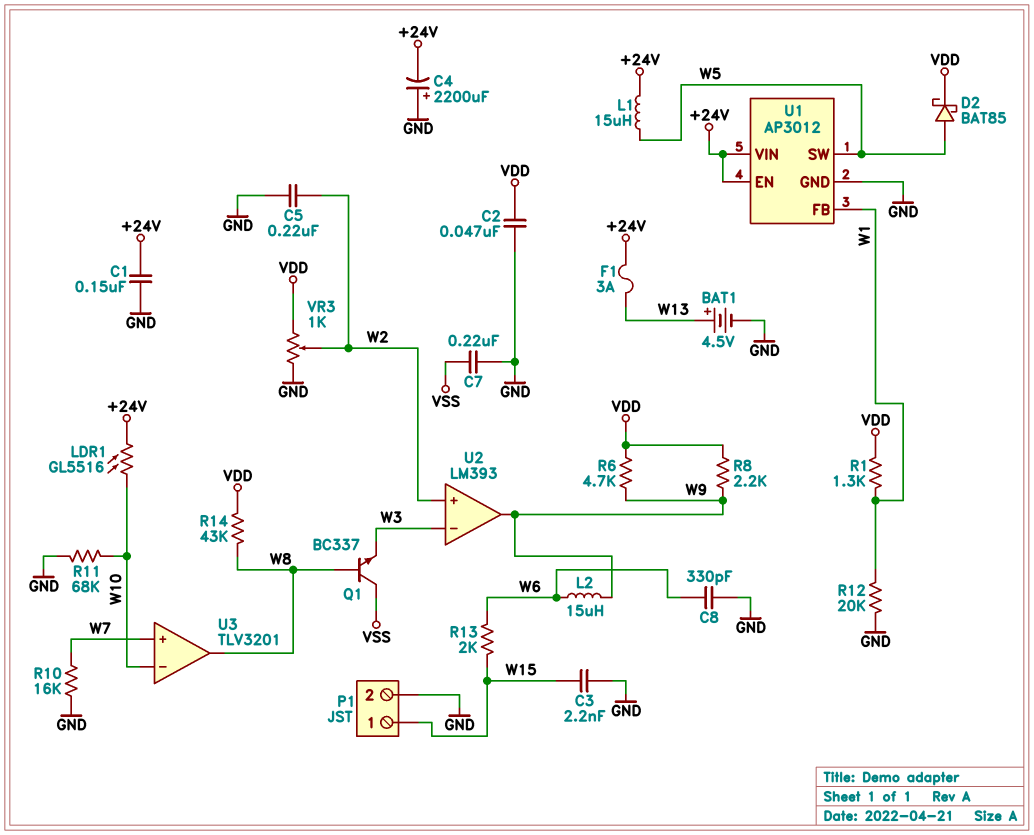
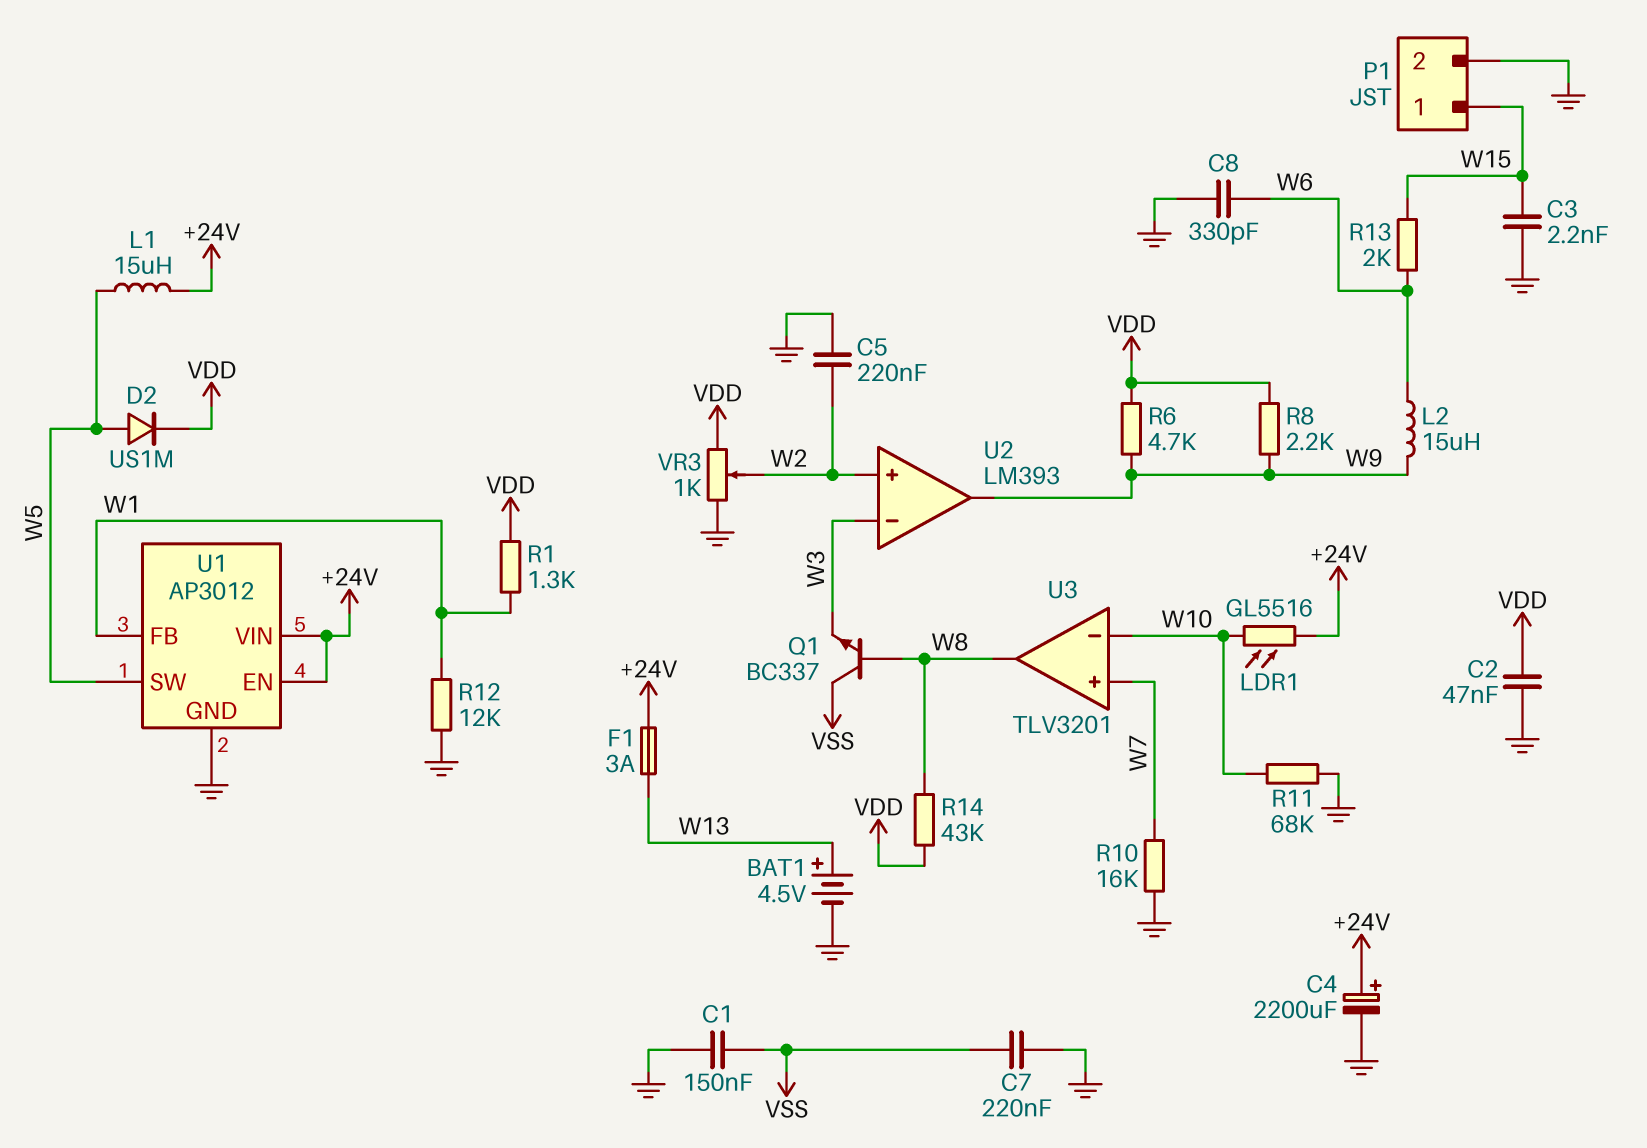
C1: 150nF (+24V, GND) -> 150nF (GND, VSS)
C4: 2200uF (plus GND, minus +24V) -> 2200uF (plus +24V, minus GND)
D2: schottky BAT85 (A W5, K VDD) -> diode US1M (A W5, K VDD)
R12: 20k (GND, W1) -> 12k (GND, W1)

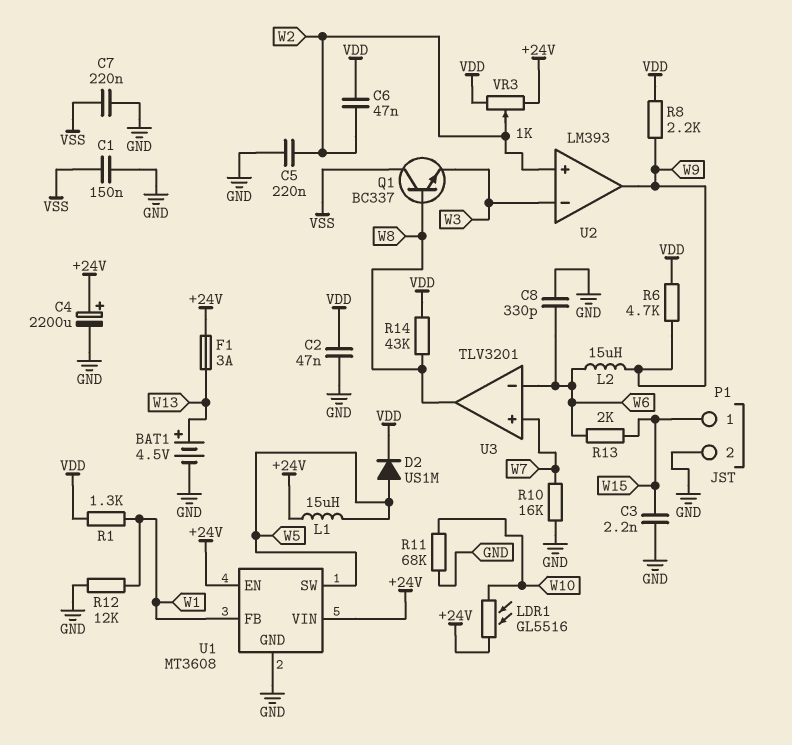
C6: none -> 47nF (VDD, W2)
U1: AP3012 -> MT3608
U3 pin in-: W10 -> W6
VR3: 1k (GND, VDD, wiper W2) -> 1k (+24V, VDD, wiper W2)

